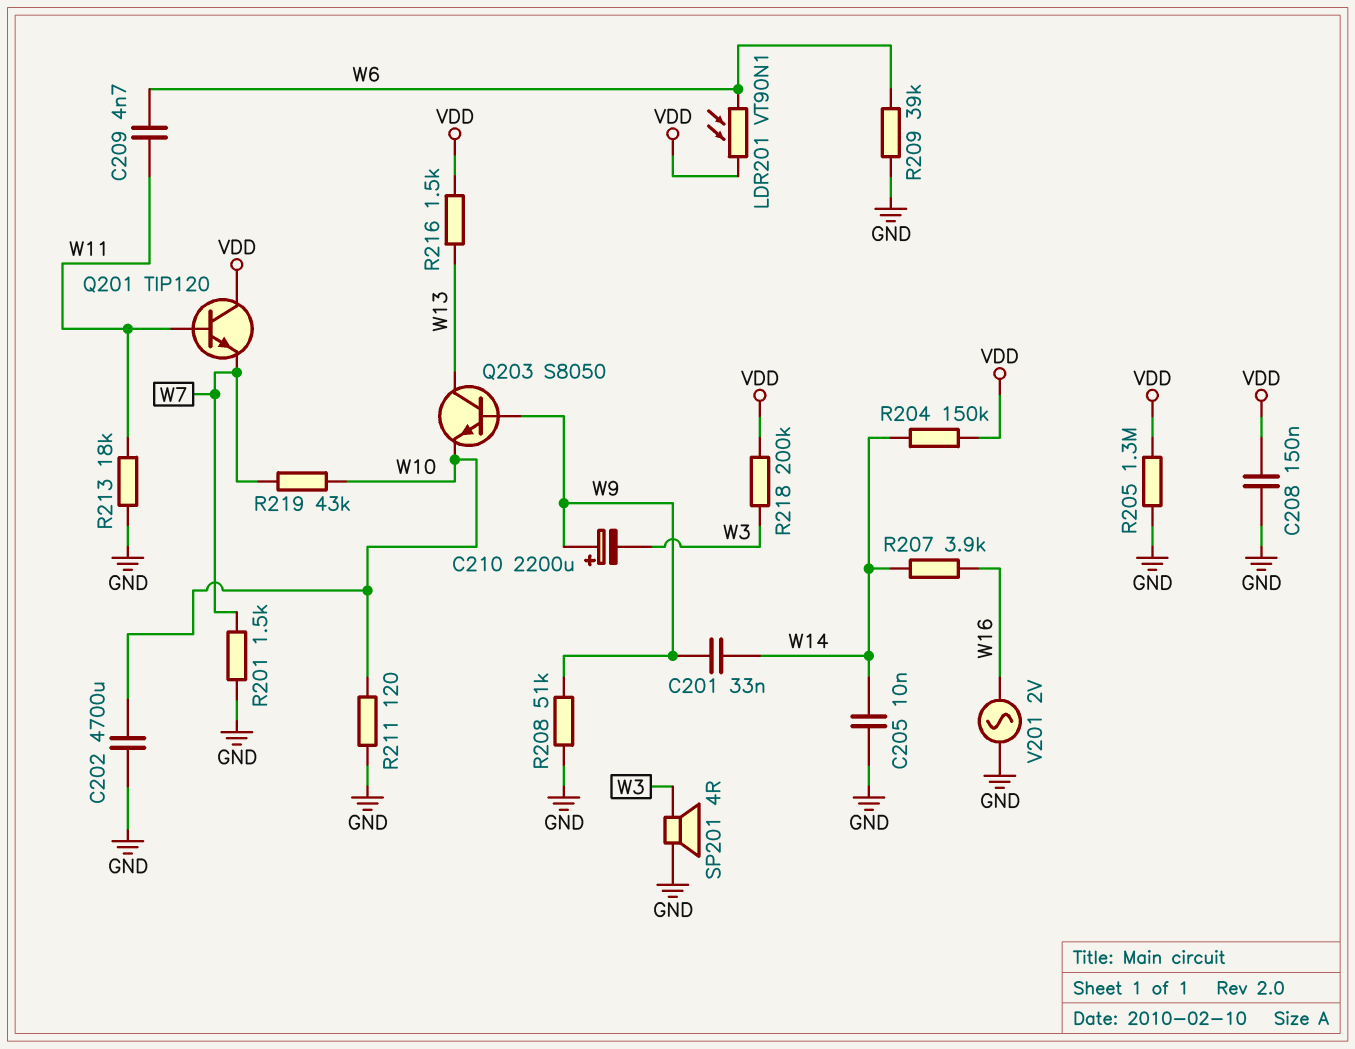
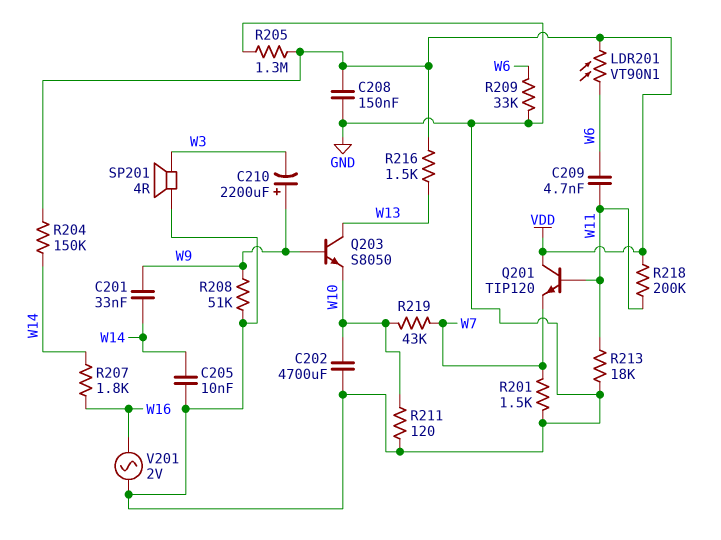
R207: 3.9k (W14, W16) -> 1.8k (W14, W16)
R209: 39k (GND, W6) -> 33k (GND, W6)
R218: 200k (VDD, W3) -> 200k (VDD, W11)

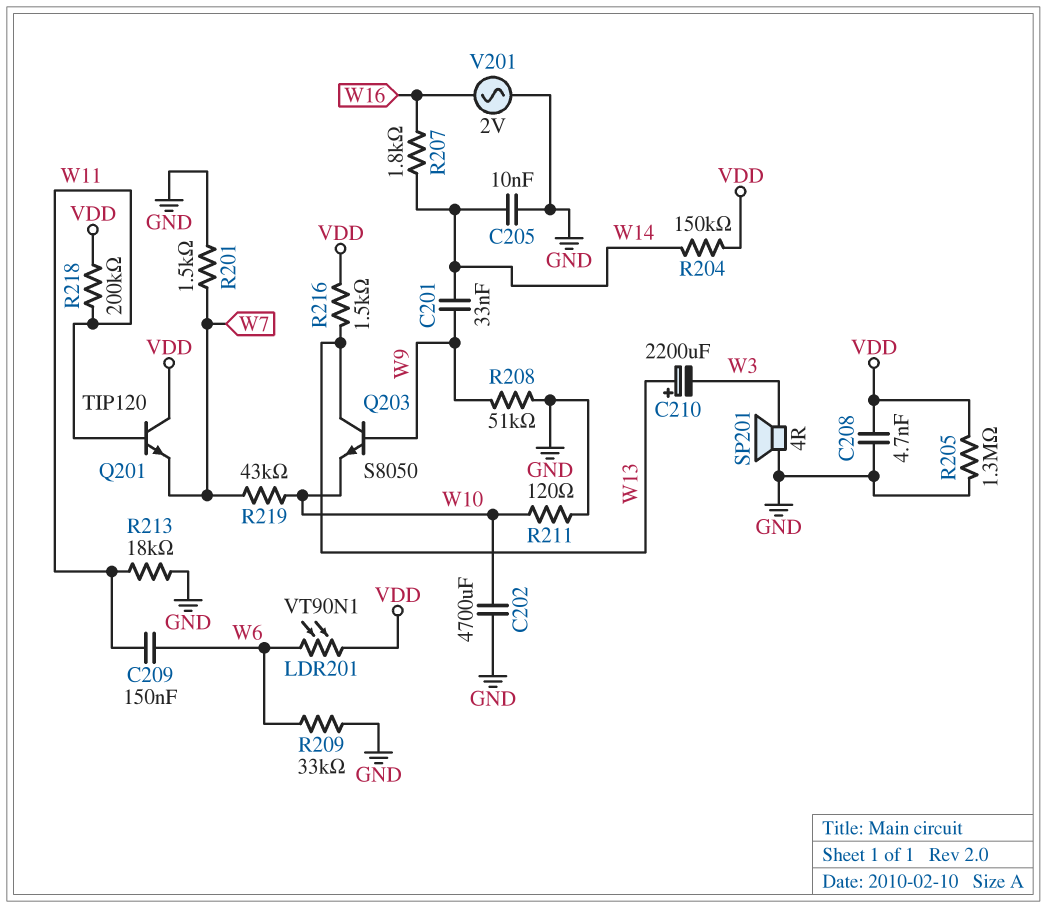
C208: 150nF (GND, VDD) -> 4.7nF (GND, VDD)
C209: 4.7nF (W6, W11) -> 150nF (W6, W11)
C210: 2200uF (plus W9, minus W3) -> 2200uF (plus W13, minus W3)

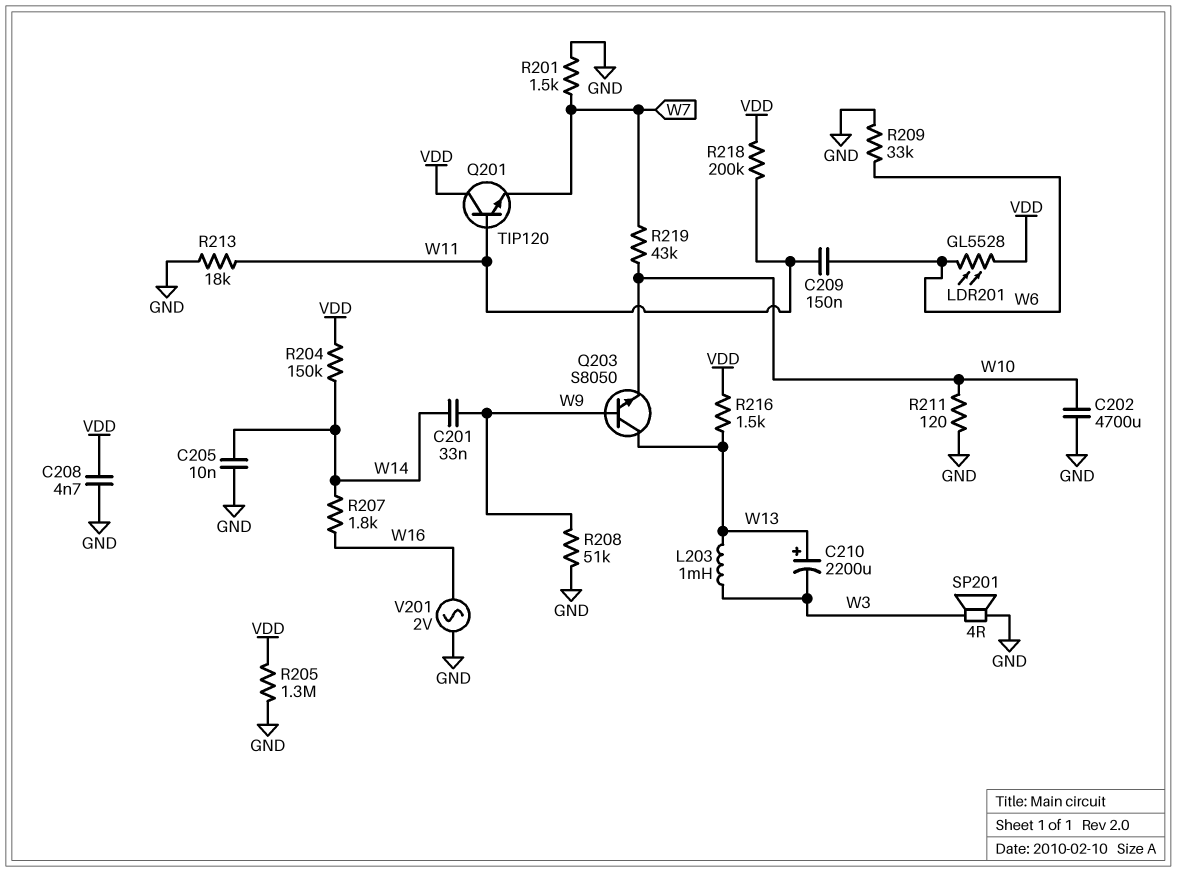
L203: none -> 1mH (W3, W13)
LDR201: VT90N1 (VDD, W6) -> GL5528 (VDD, W6)

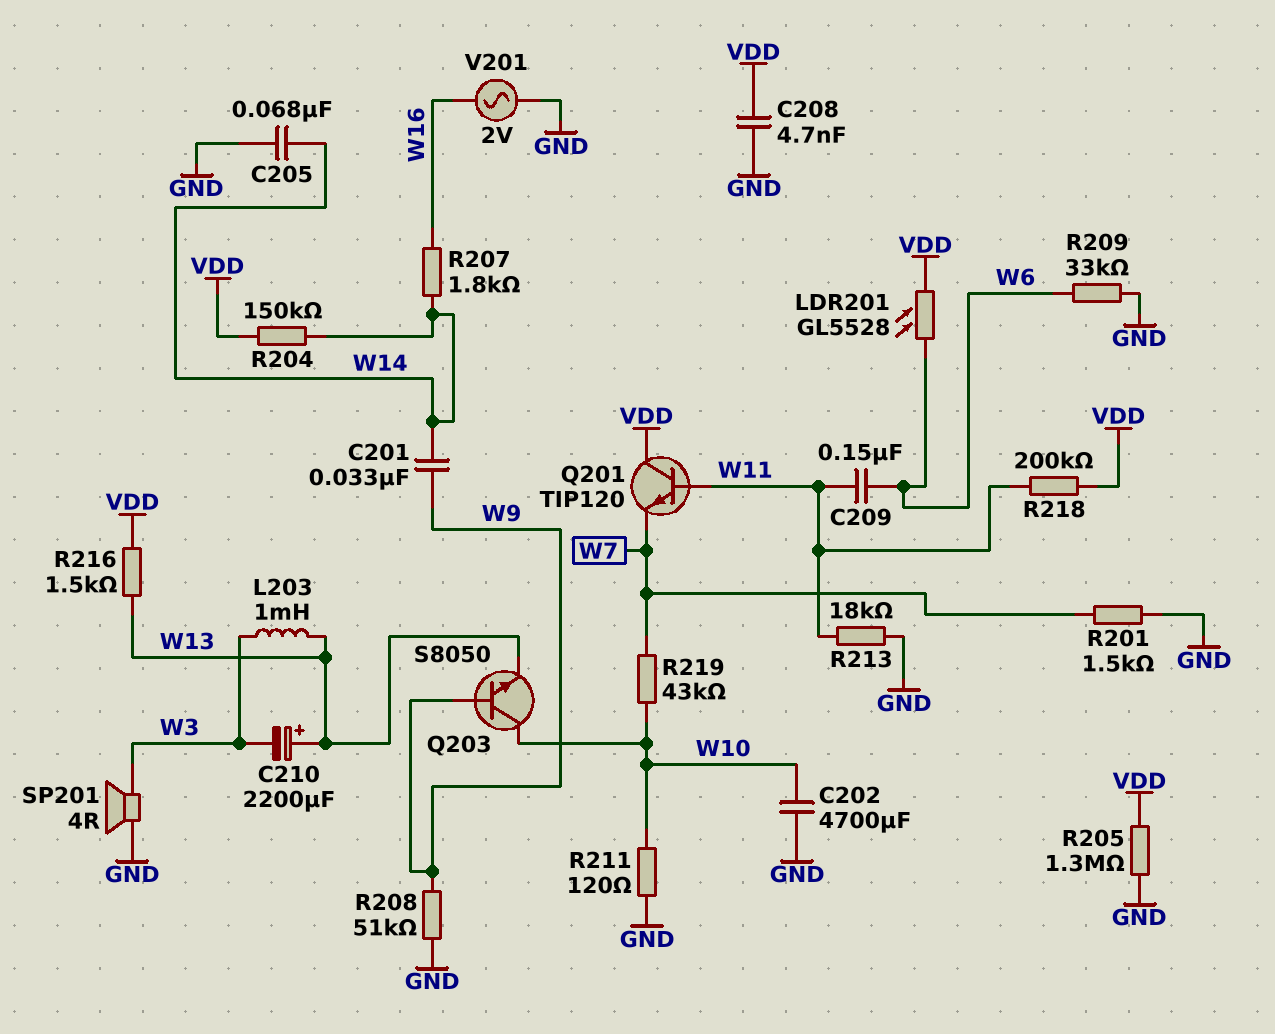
C205: 10nF (GND, W14) -> 68nF (GND, W14)
Q203: NPN S8050 (B W9, C W13, E W10) -> NPN S8050 (B W9, C W10, E W13)

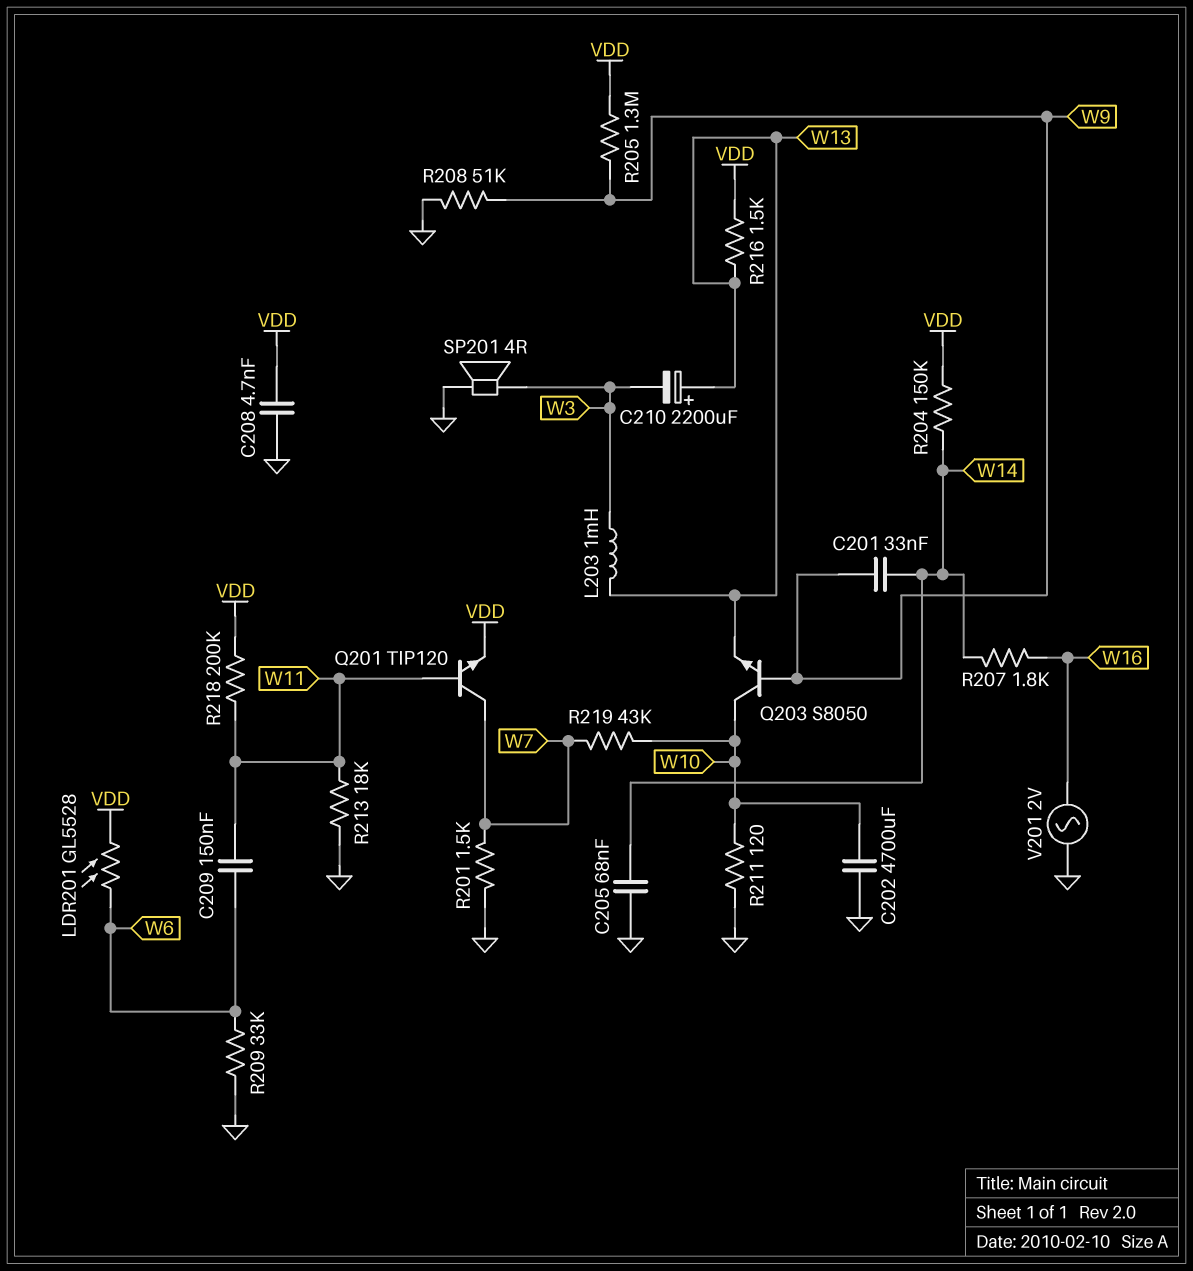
Q201: NPN TIP120 (B W11, C VDD, E W7) -> NPN TIP120 (B W11, C W7, E VDD)
R205: 1.3M (GND, VDD) -> 1.3M (VDD, W9)

